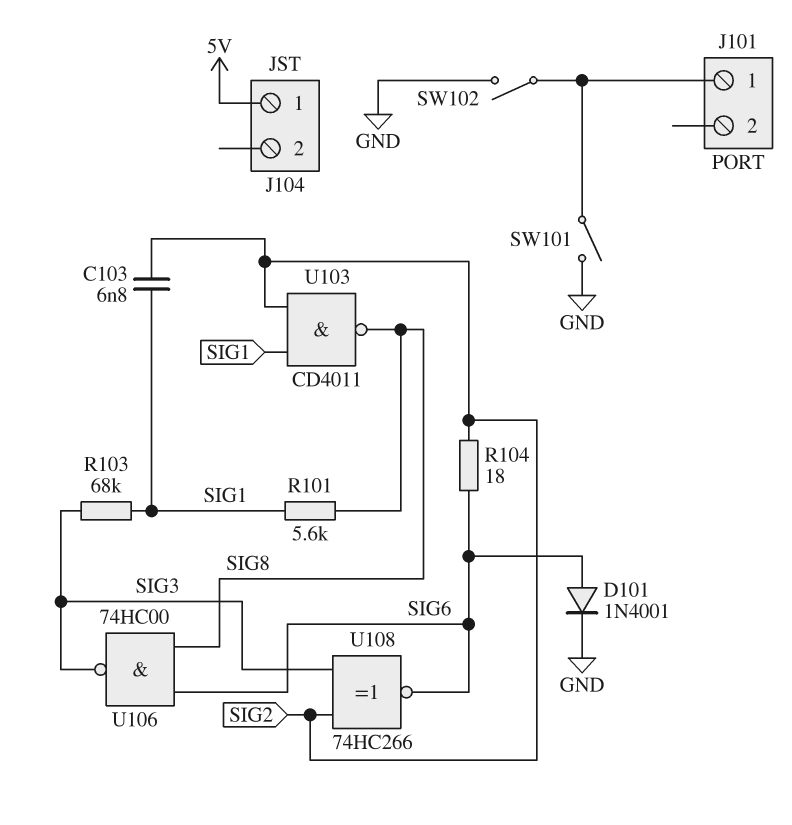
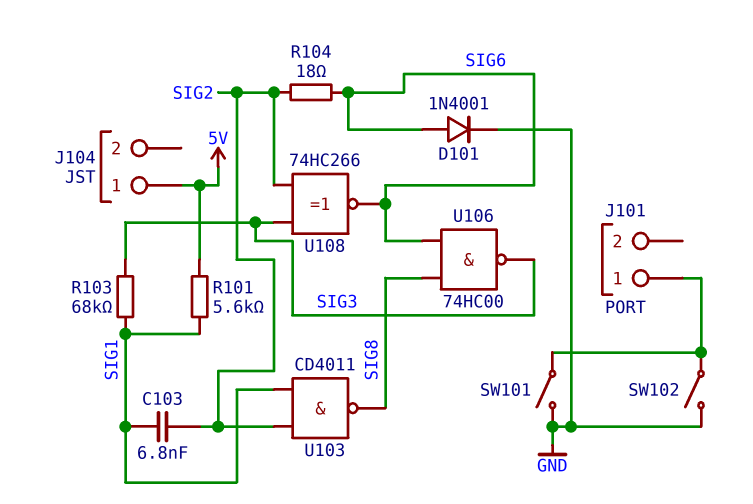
R101: 5.6k (SIG1, SIG8) -> 5.6k (5V, SIG1)

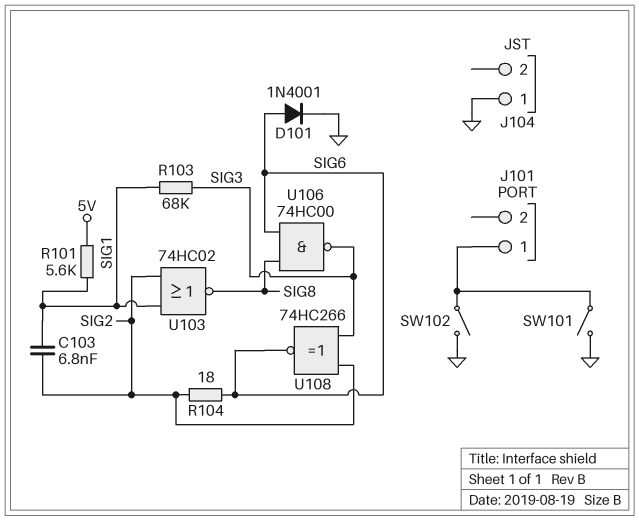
J104 pin 1: 5V -> GND
U103: NAND CD4011 (in SIG1, in SIG2, out SIG8) -> NOR 74HC02 (in SIG1, in SIG2, out SIG8)

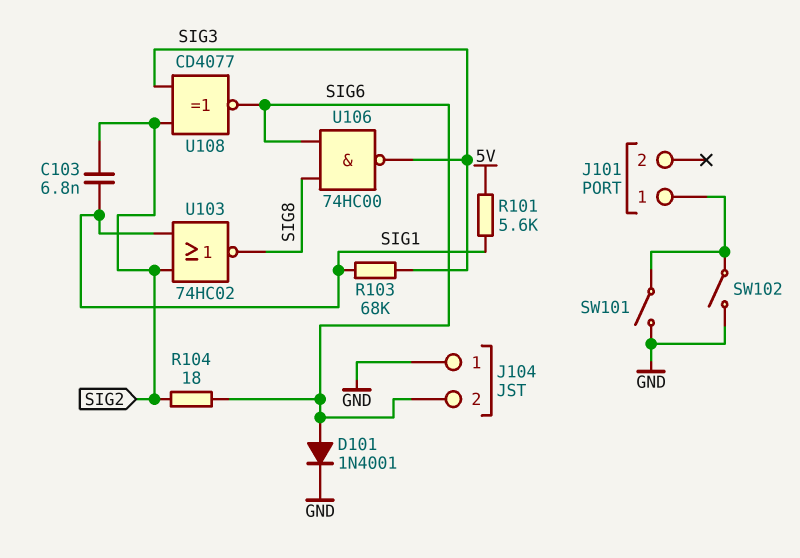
J104 pin 2: none -> SIG6
U108: XNOR 74HC266 (in SIG2, in SIG3, out SIG6) -> XNOR CD4077 (in SIG2, in SIG3, out SIG6)

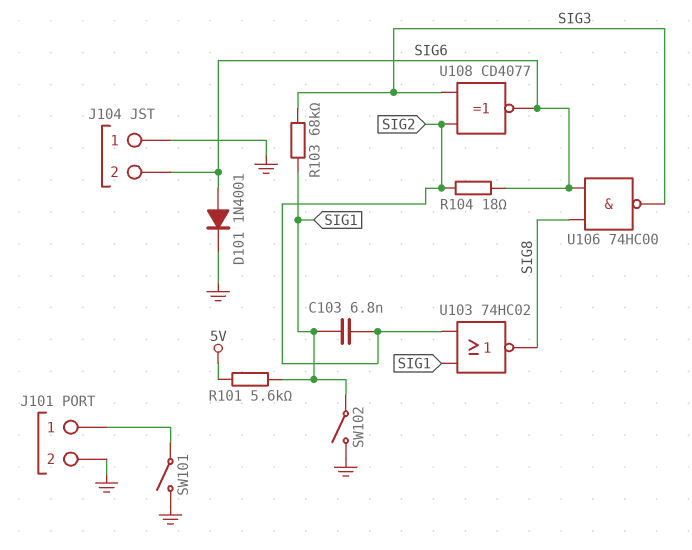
J101 pin 2: none -> GND
SW102: switch (GND, J101/1) -> switch (GND, SIG1)

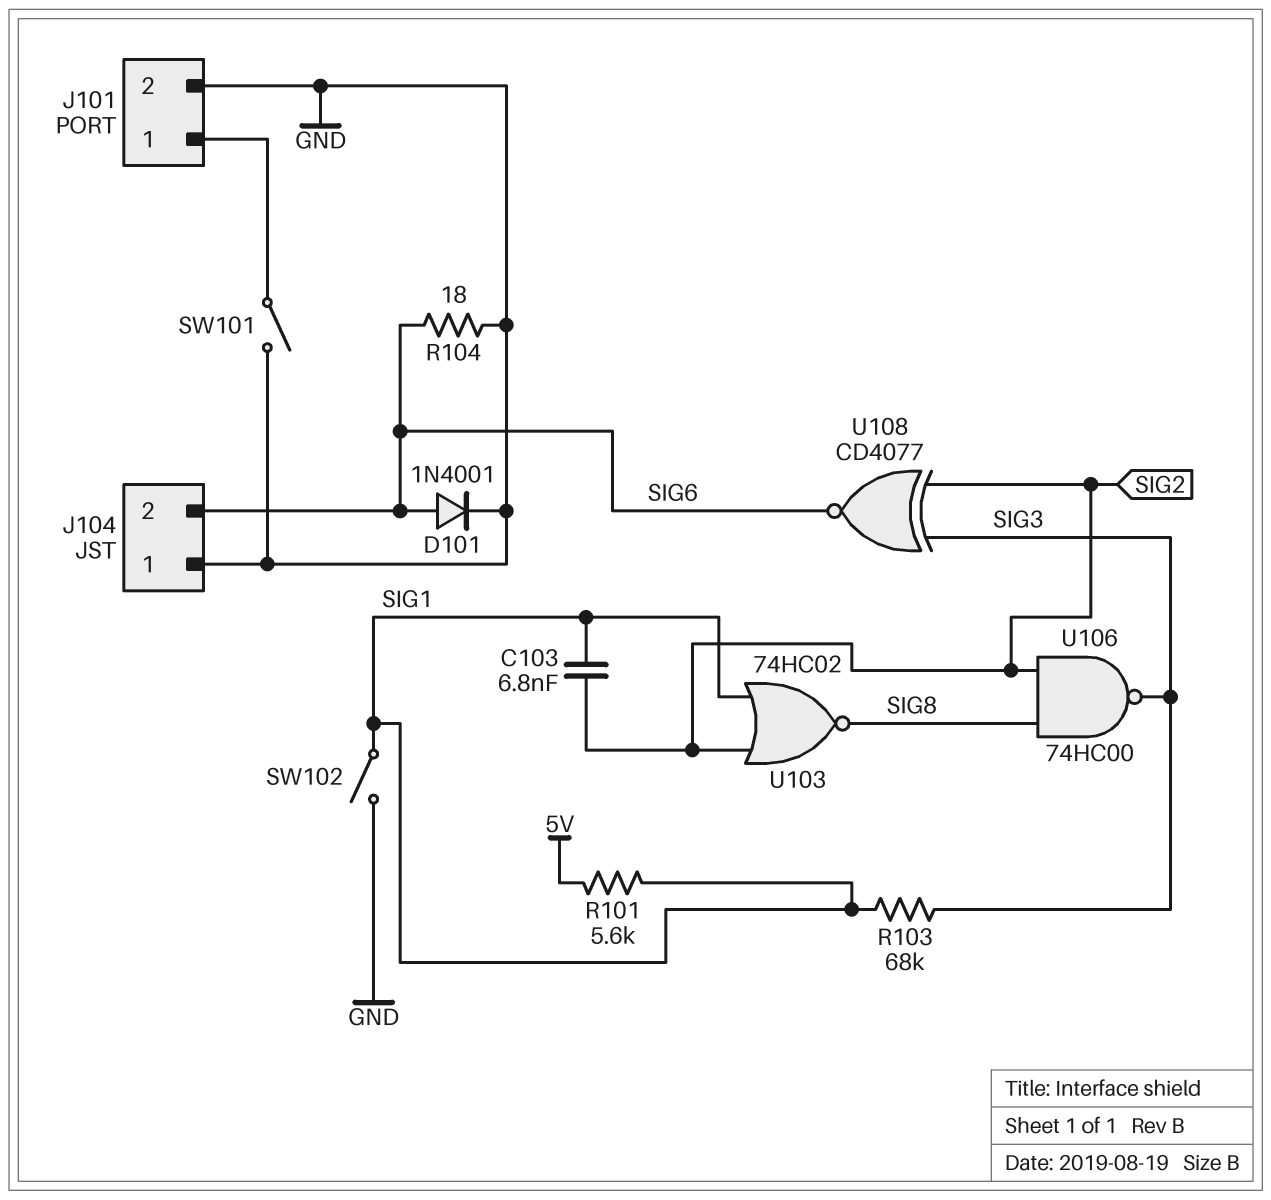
R104: 18 (SIG2, SIG6) -> 18 (GND, SIG6)
U106: NAND 74HC00 (in SIG6, in SIG8, out SIG3) -> NAND 74HC00 (in SIG2, in SIG8, out SIG3)

